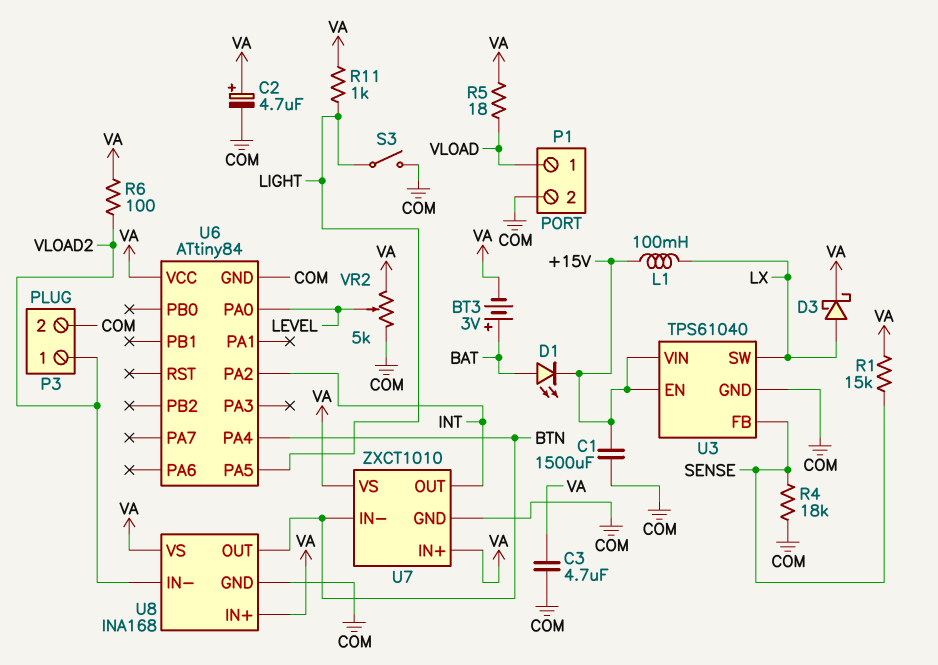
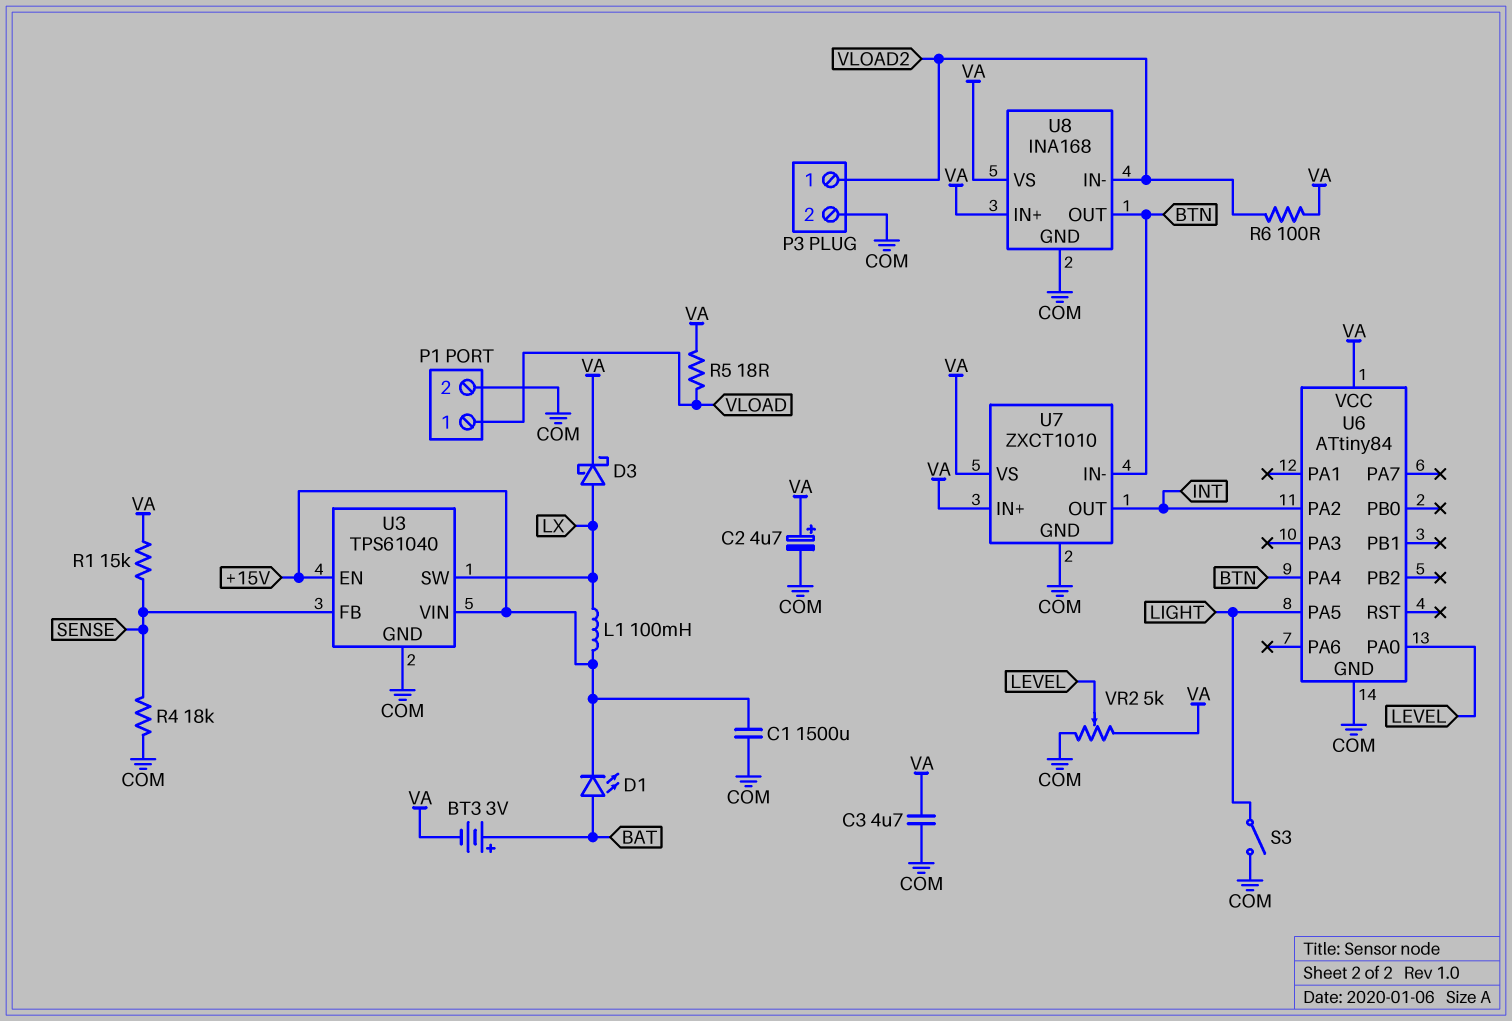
R11: 1k (LIGHT, VA) -> none

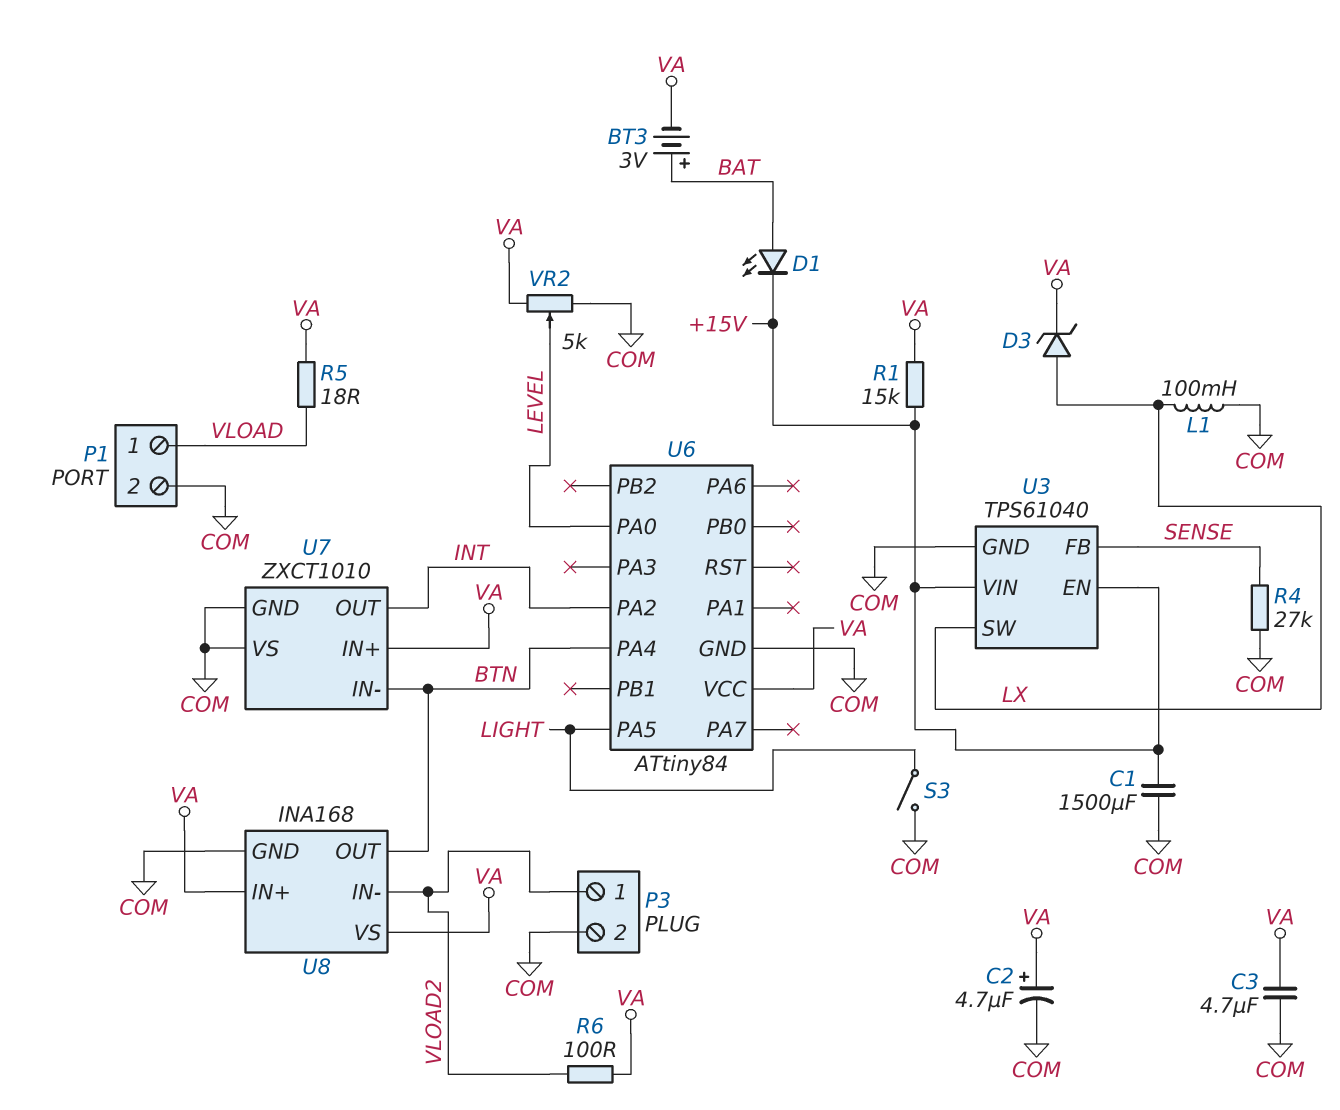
D3: schottky (A LX, K VA) -> zener (A LX, K VA)
L1: 100mH (+15V, LX) -> 100mH (COM, LX)
R1: 15k (SENSE, VA) -> 15k (+15V, VA)
R4: 18k (COM, SENSE) -> 27k (COM, SENSE)
U7 pin VS: VA -> COM

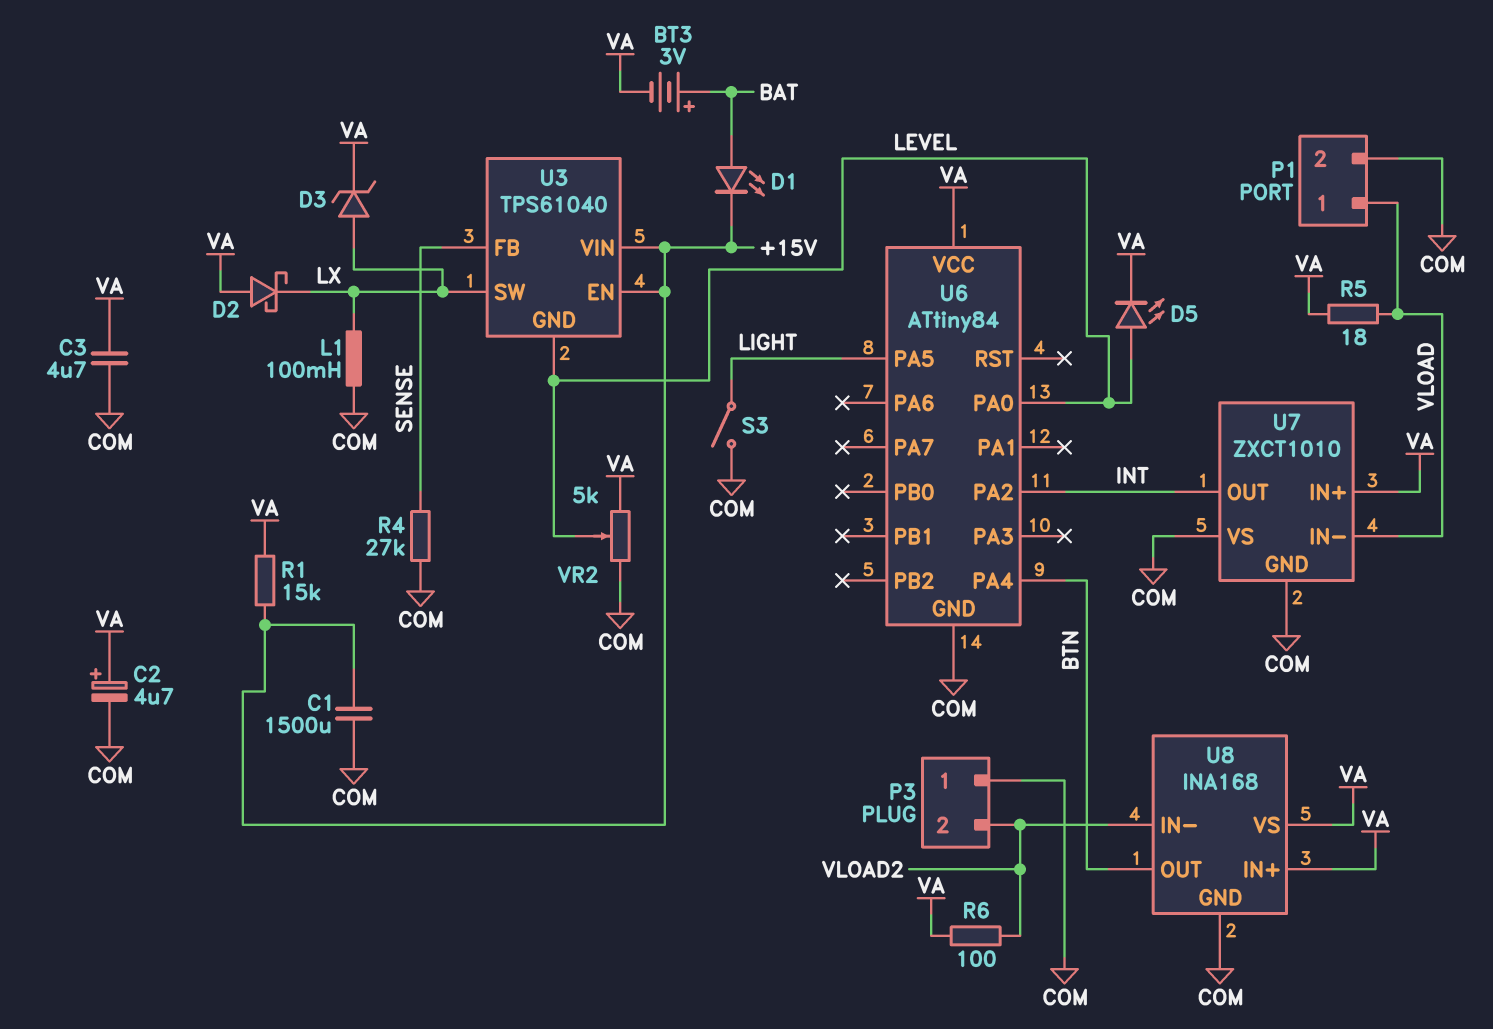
D2: none -> schottky (A VA, K LX)
D5: none -> LED (A LEVEL, K VA)
P3 pin 1: VLOAD2 -> COM
P3 pin 2: COM -> VLOAD2
U3 pin GND: COM -> LEVEL
U7 pin IN-: BTN -> VLOAD

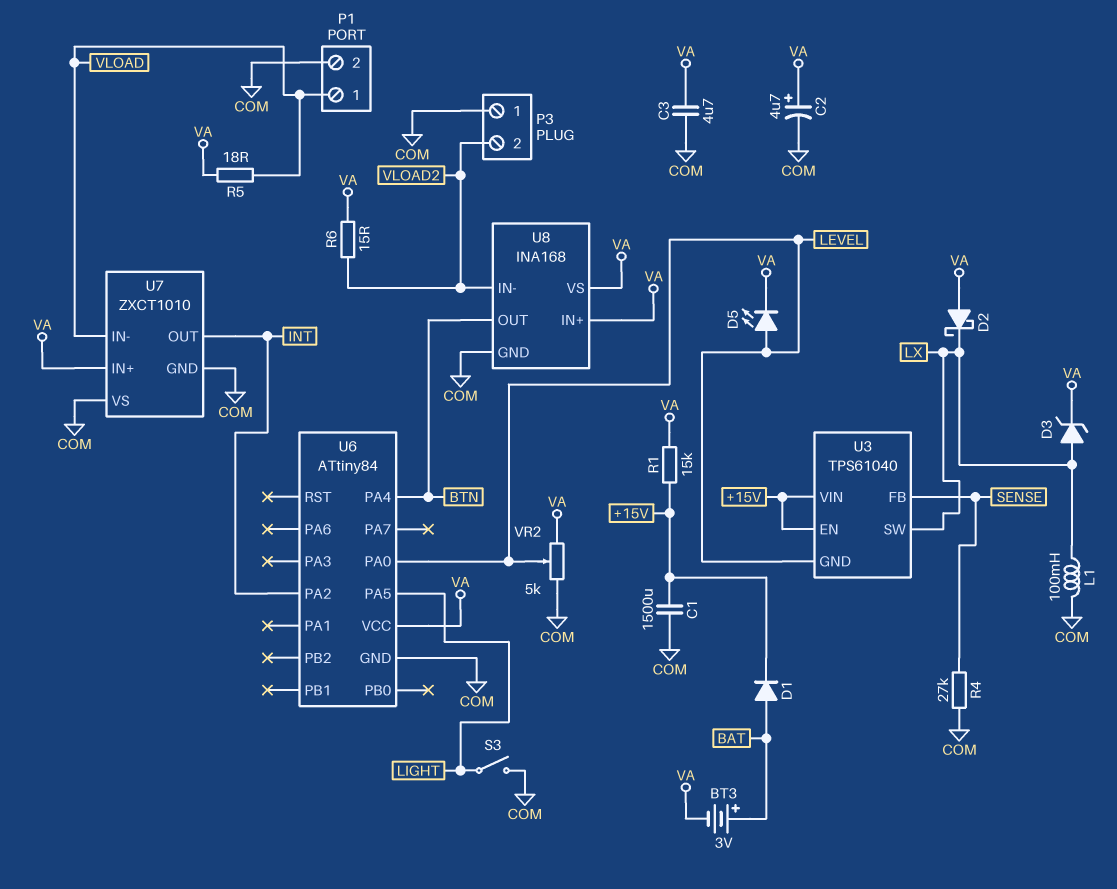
D1: LED (A BAT, K +15V) -> diode (A BAT, K +15V)
R6: 100 (VA, VLOAD2) -> 15 (VA, VLOAD2)

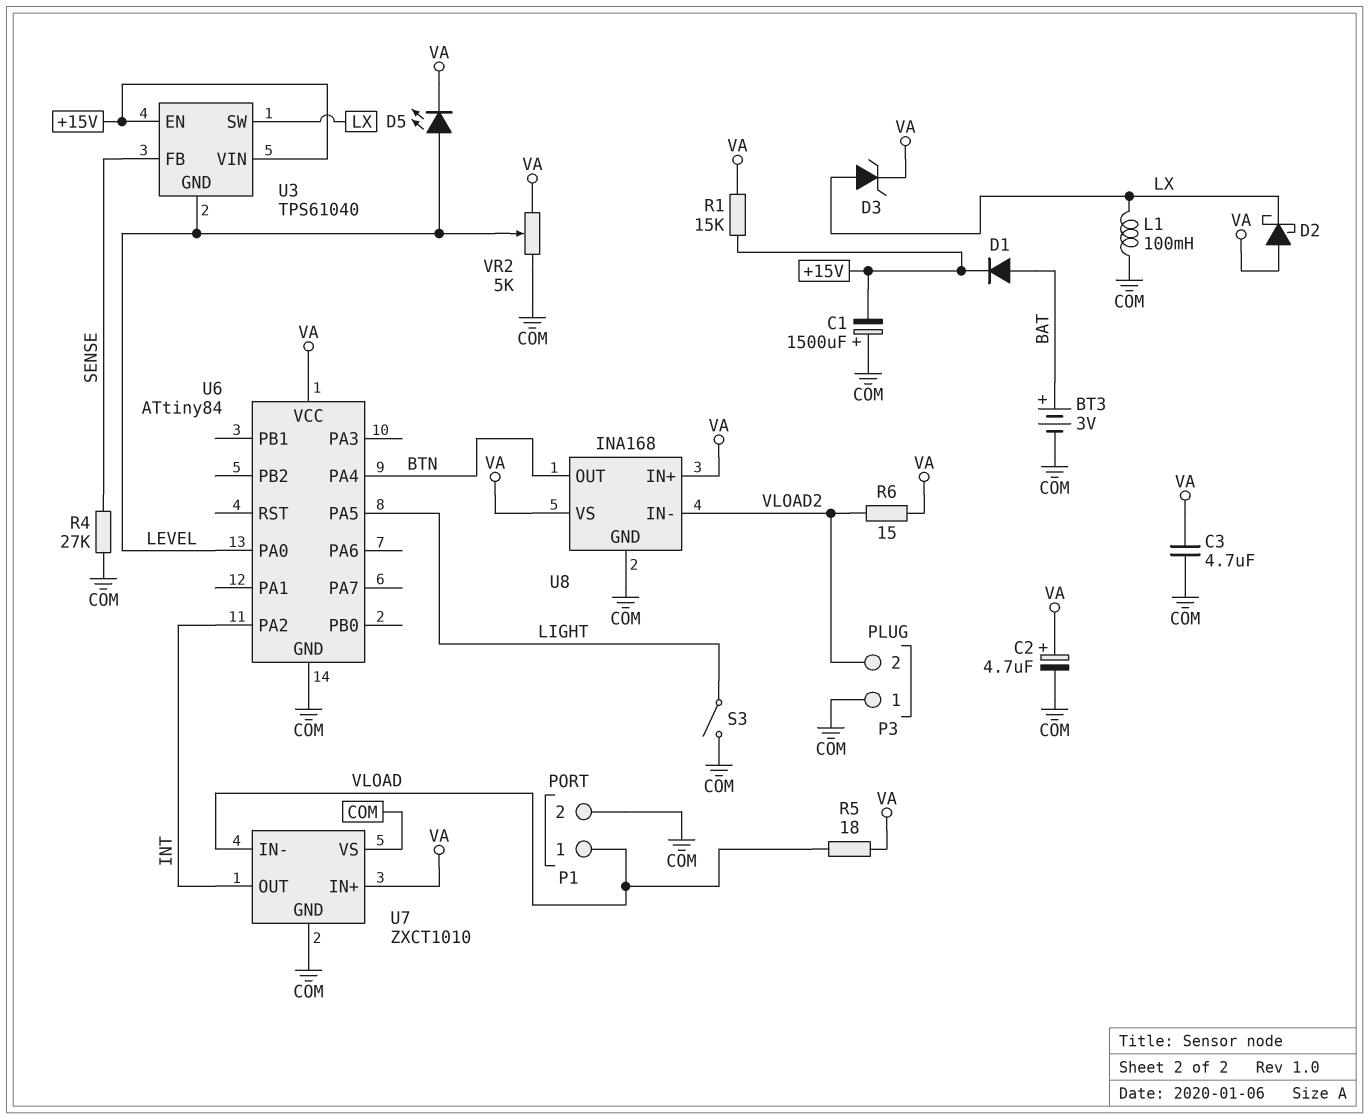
BT3: 3V (plus BAT, minus VA) -> 3V (plus BAT, minus COM)
C1: 1500uF (+15V, COM) -> 1500uF (plus COM, minus +15V)

